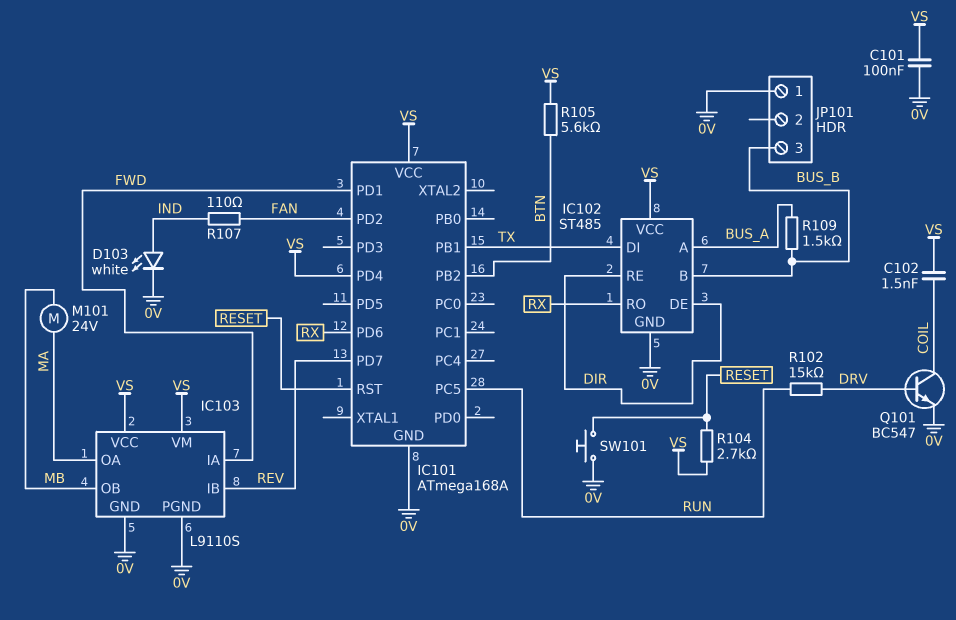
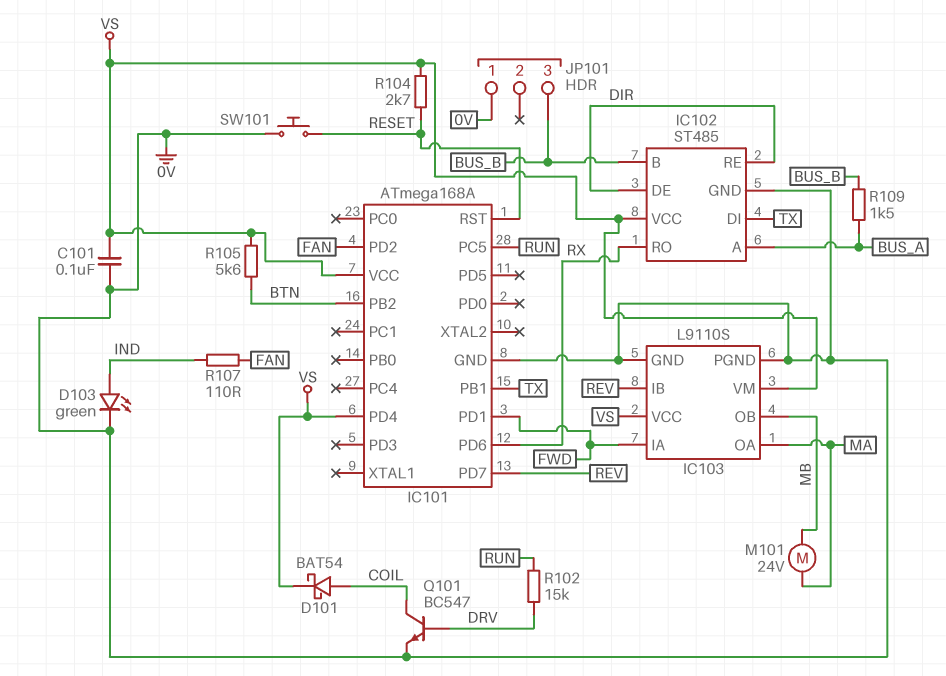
C102: 1.5nF (COIL, VS) -> none
D101: none -> schottky BAT54 (A COIL, K VS)
D103: LED white (A IND, K 0V) -> LED green (A IND, K 0V)

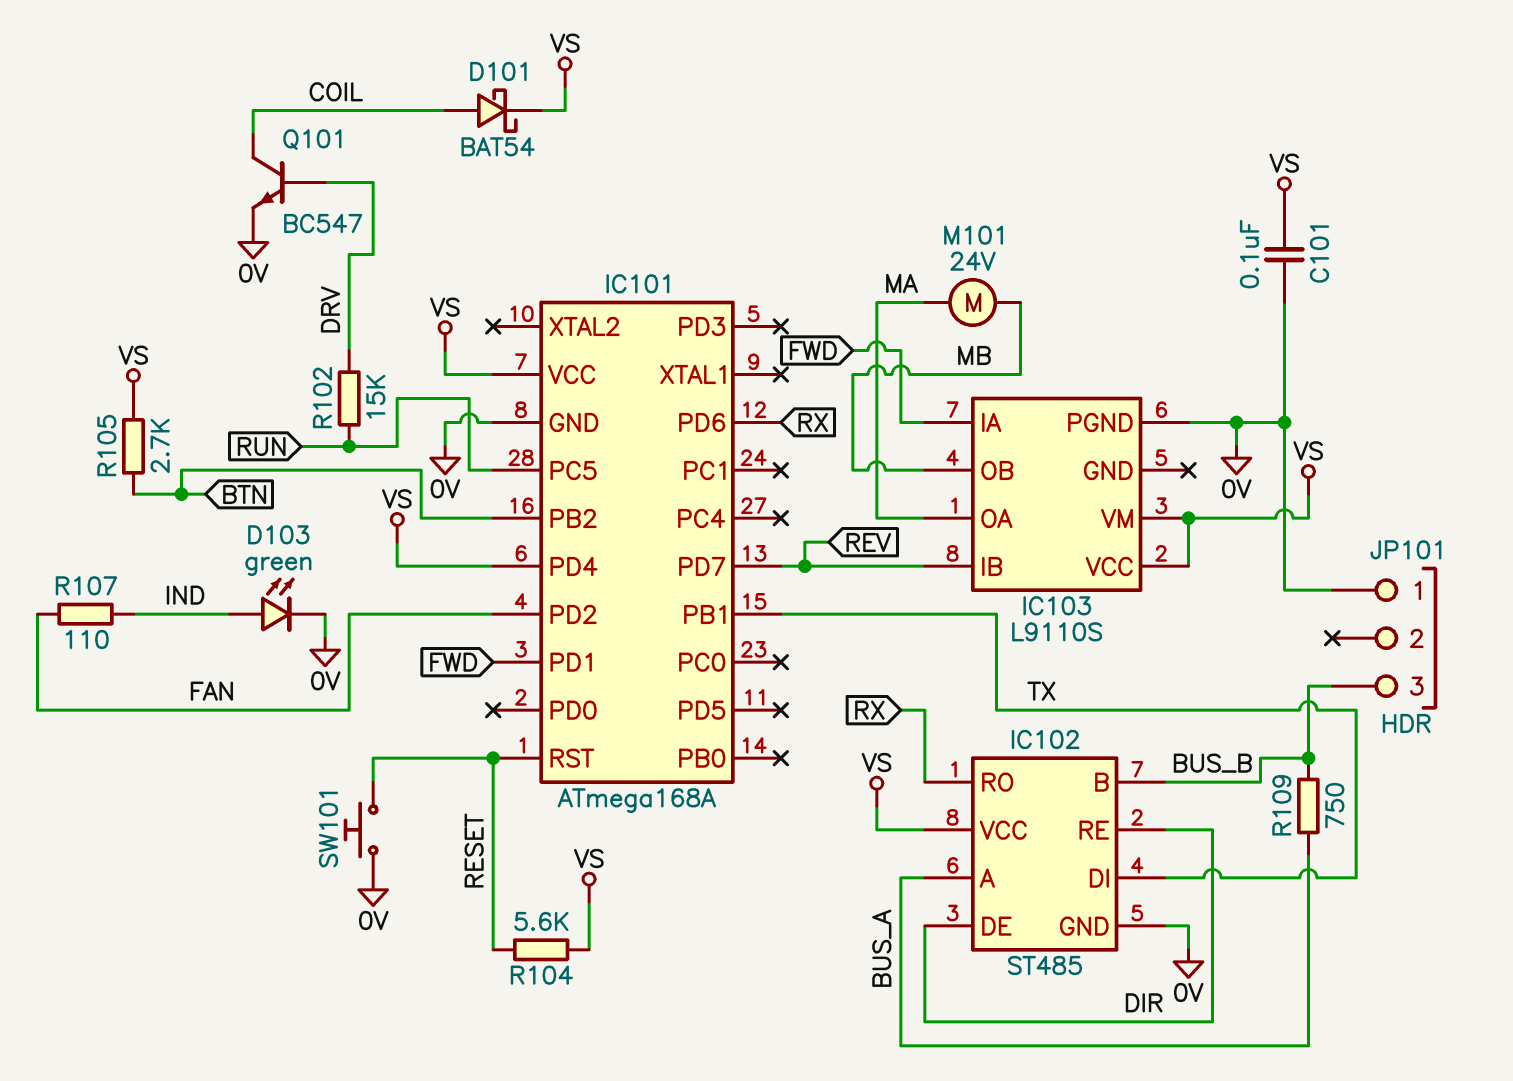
IC103 pin GND: 0V -> none
R104: 2.7k (RESET, VS) -> 5.6k (RESET, VS)
R105: 5.6k (BTN, VS) -> 2.7k (BTN, VS)
R109: 1.5k (BUS_A, BUS_B) -> 750 (BUS_A, BUS_B)

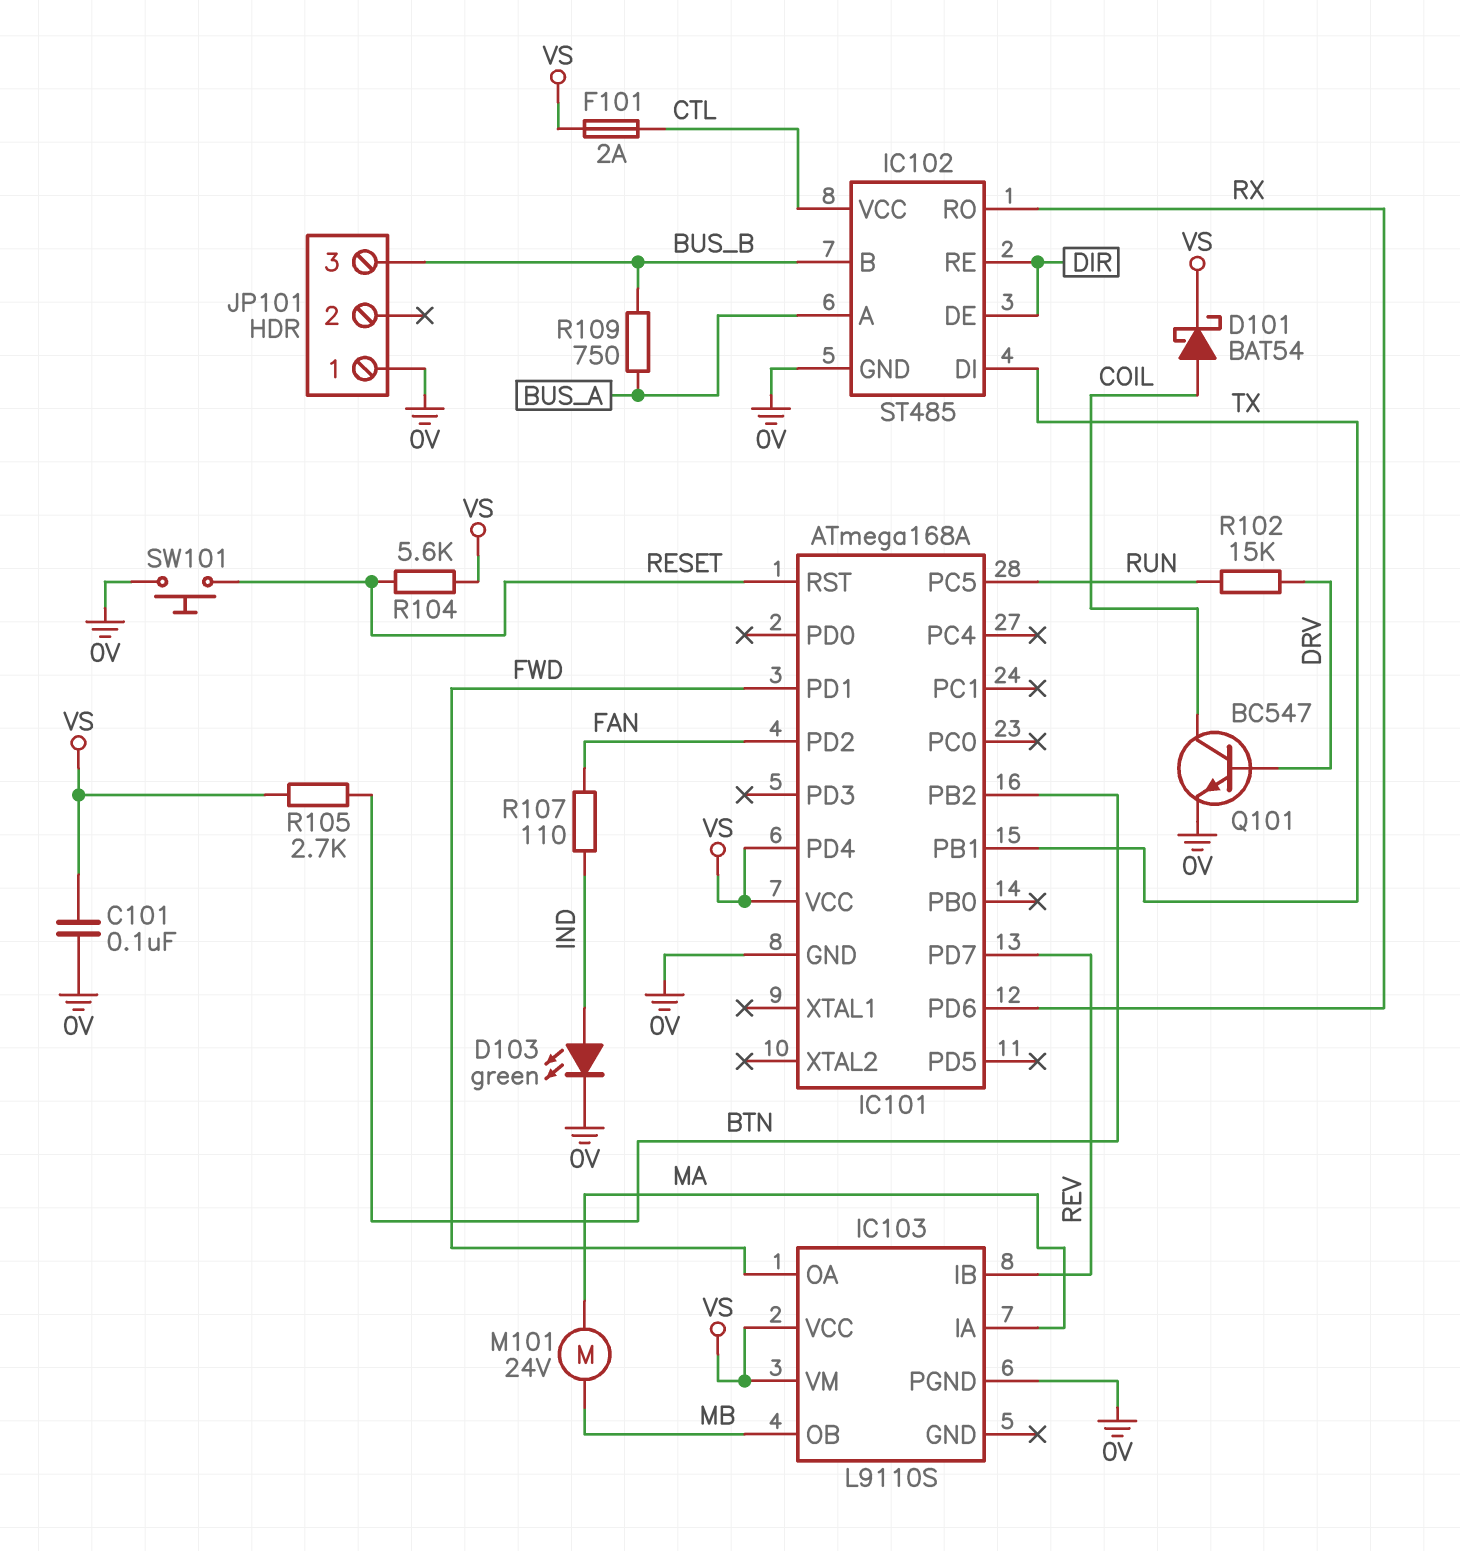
F101: none -> 2A (CTL, VS)
IC102 pin VCC: VS -> CTL
IC103 pin IA: FWD -> MA
IC103 pin OA: MA -> FWD

